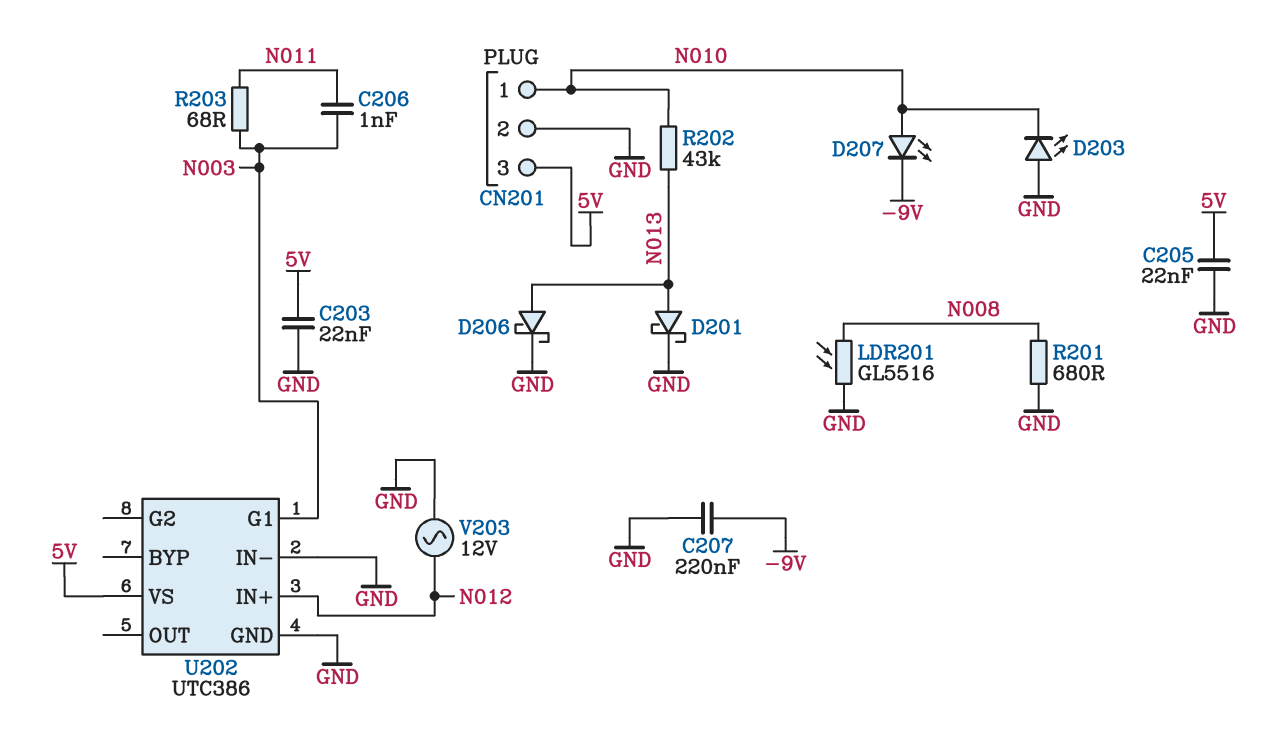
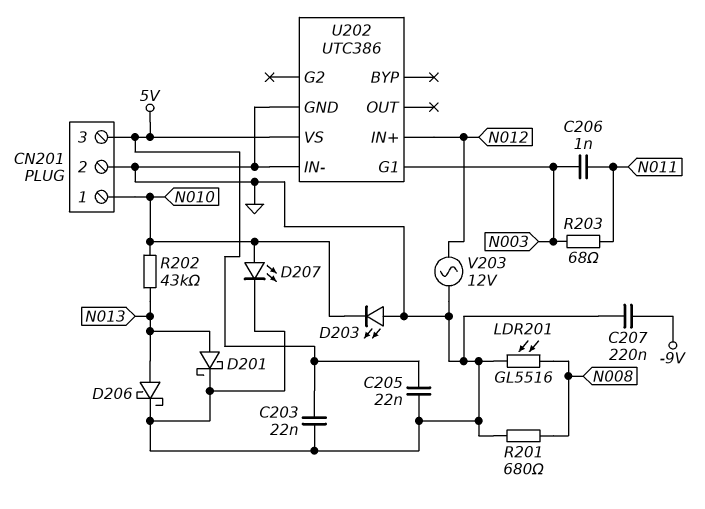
D207: LED (A N010, K -9V) -> LED (A N010, K GND)

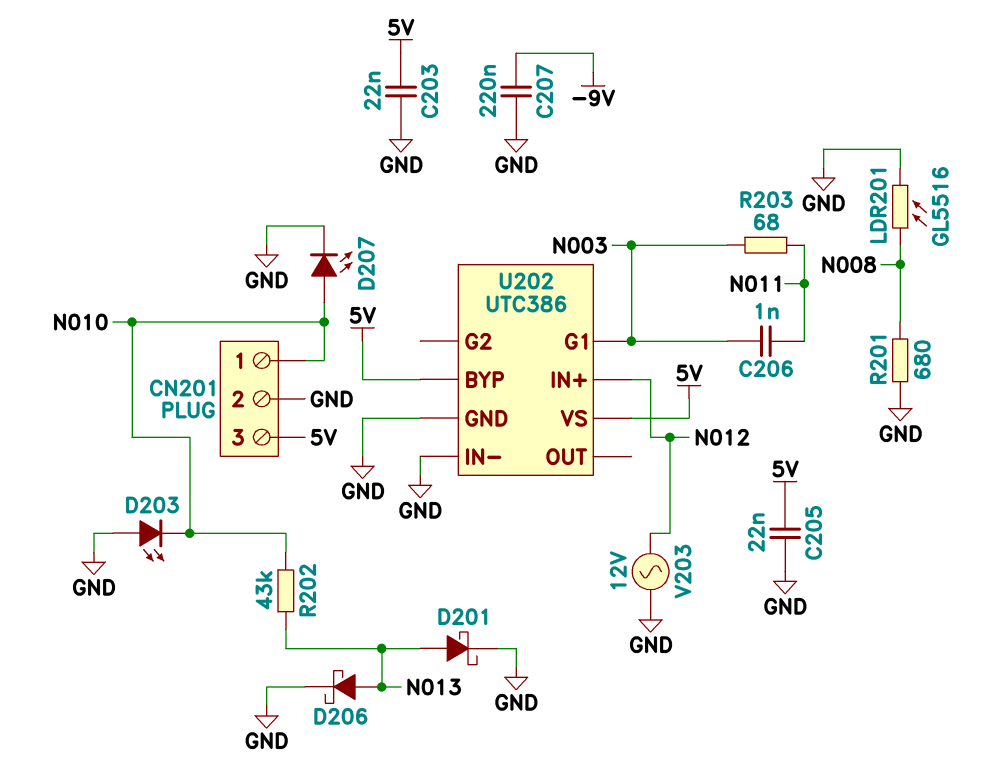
U202 pin BYP: none -> 5V

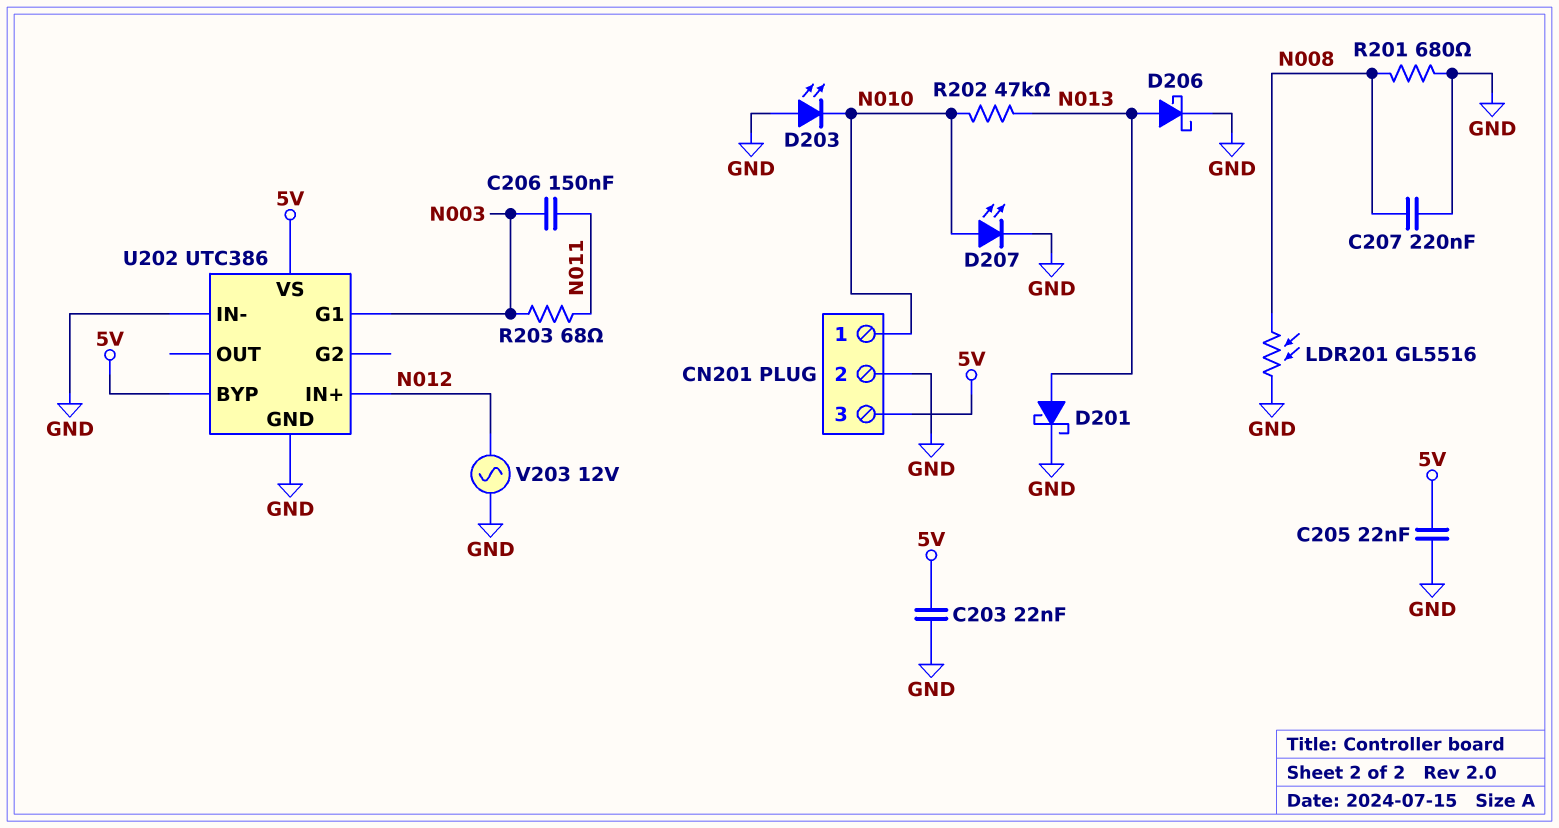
C206: 1nF (N003, N011) -> 150nF (N003, N011)
C207: 220nF (-9V, GND) -> 220nF (GND, N008)
R202: 43k (N010, N013) -> 47k (N010, N013)

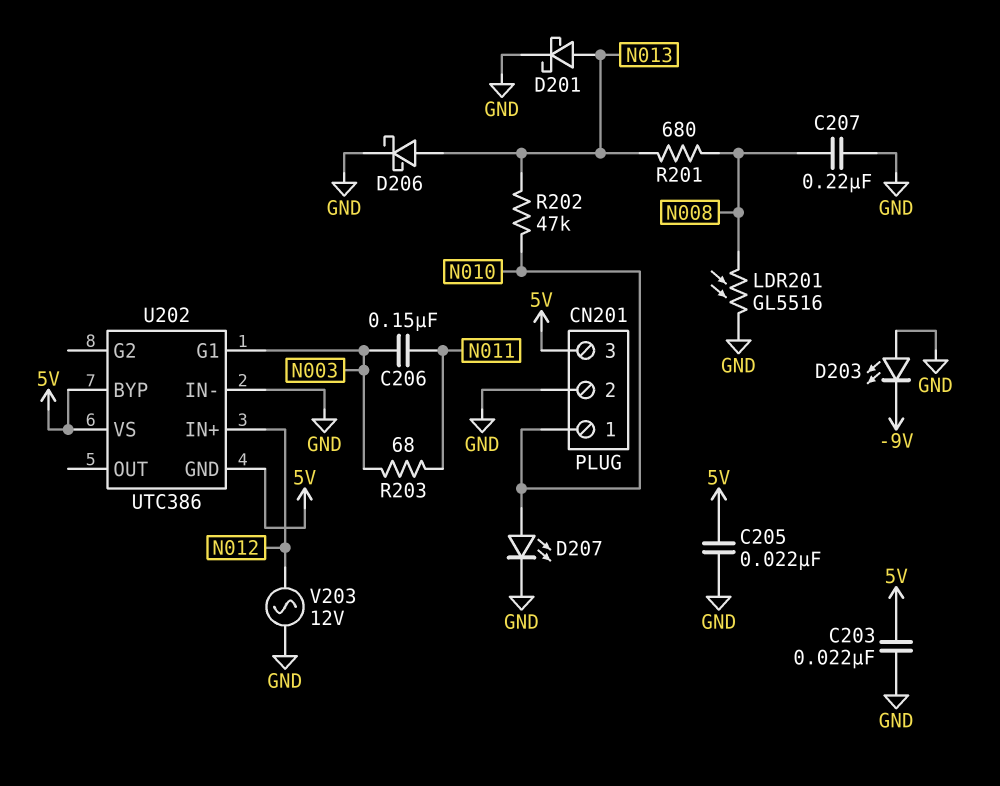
D203: LED (A GND, K N010) -> LED (A GND, K -9V)
R201: 680 (GND, N008) -> 680 (N008, N013)
U202 pin GND: GND -> 5V

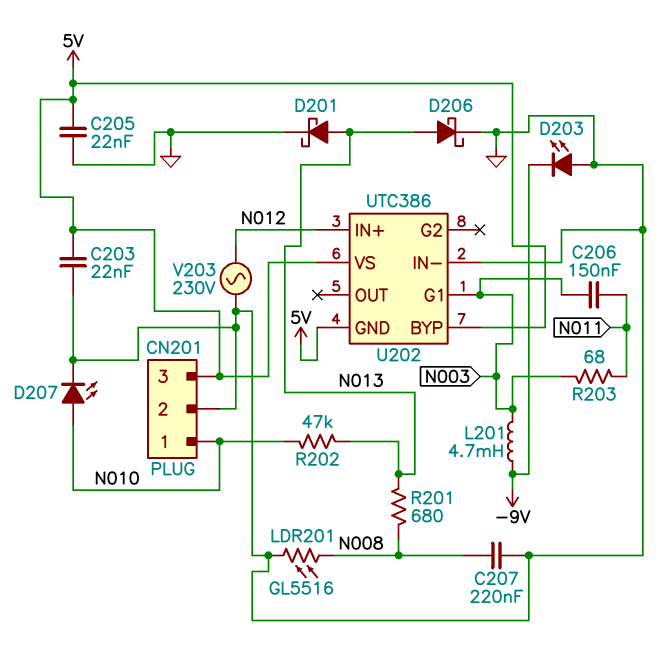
L201: none -> 4.7mH (-9V, N003)
V203: AC 12V (GND, N012) -> AC 230V (GND, N012)

